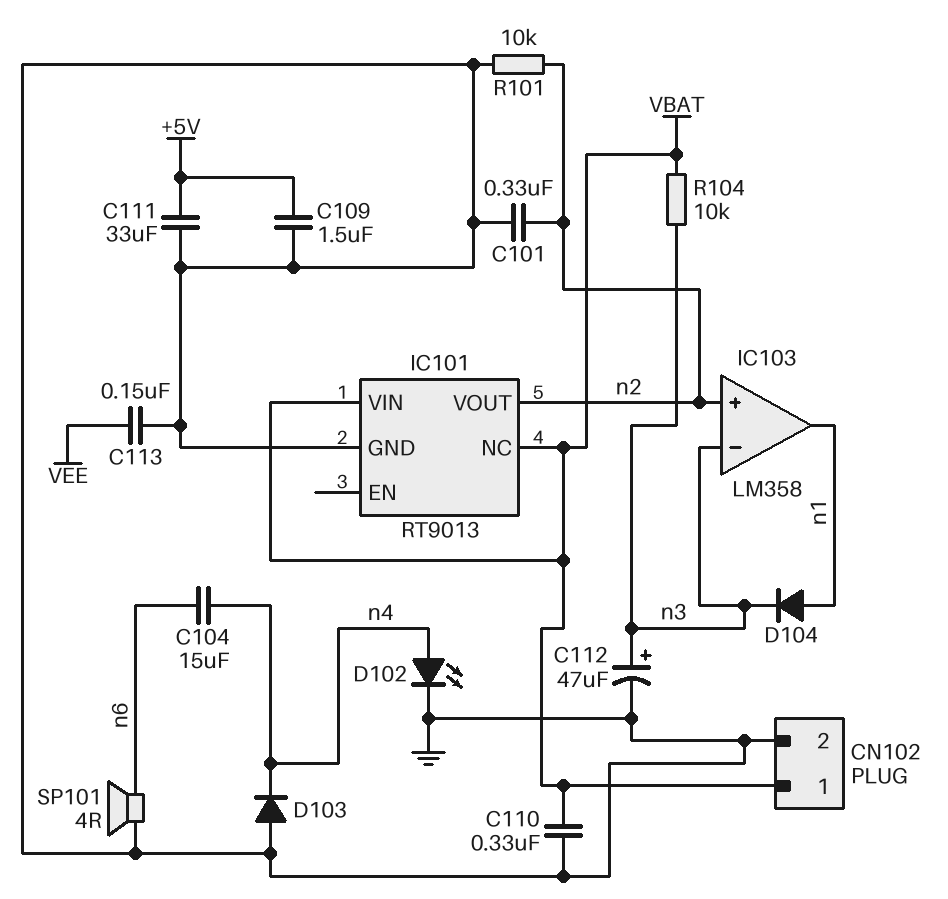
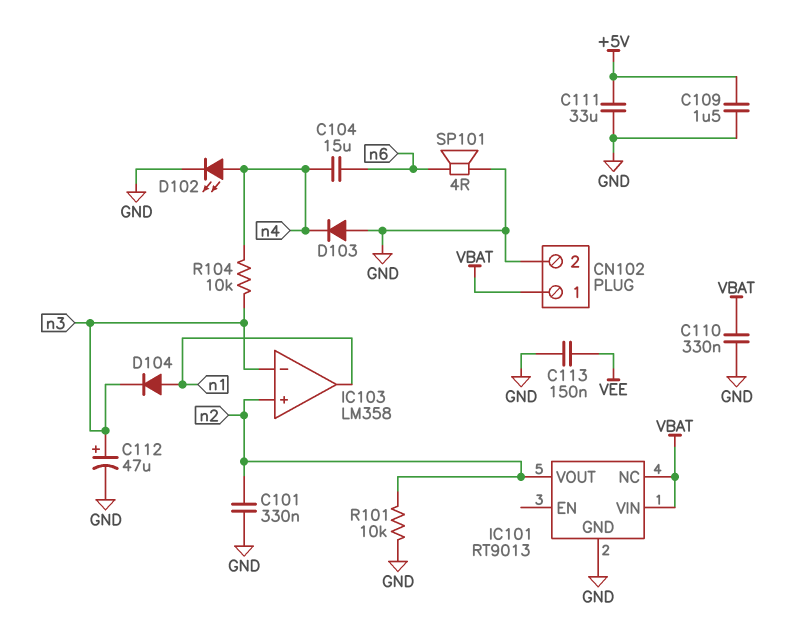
R104: 10k (VBAT, n3) -> 10k (n3, n4)

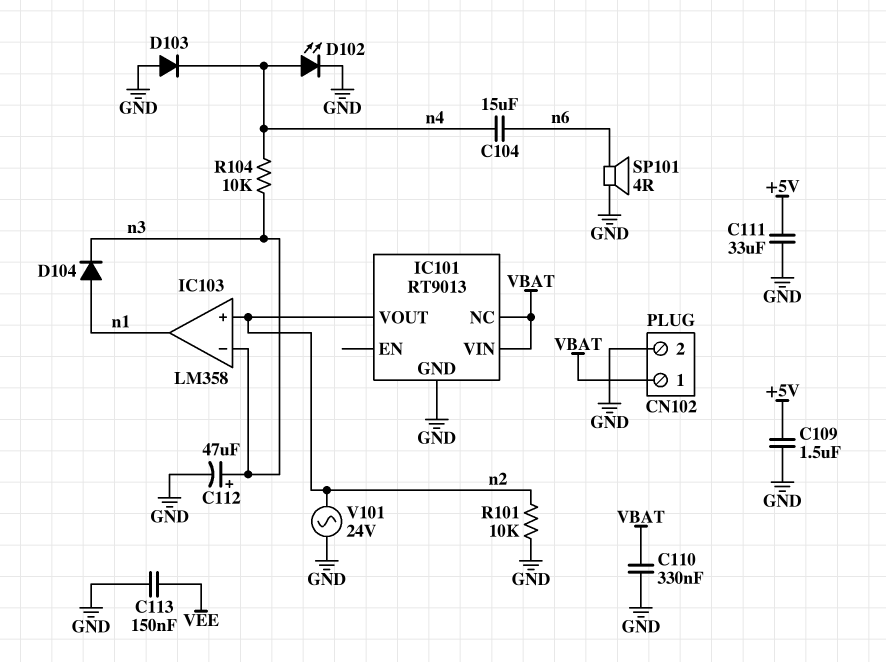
C101: 330nF (GND, n2) -> none
V101: none -> AC 24V (GND, n2)

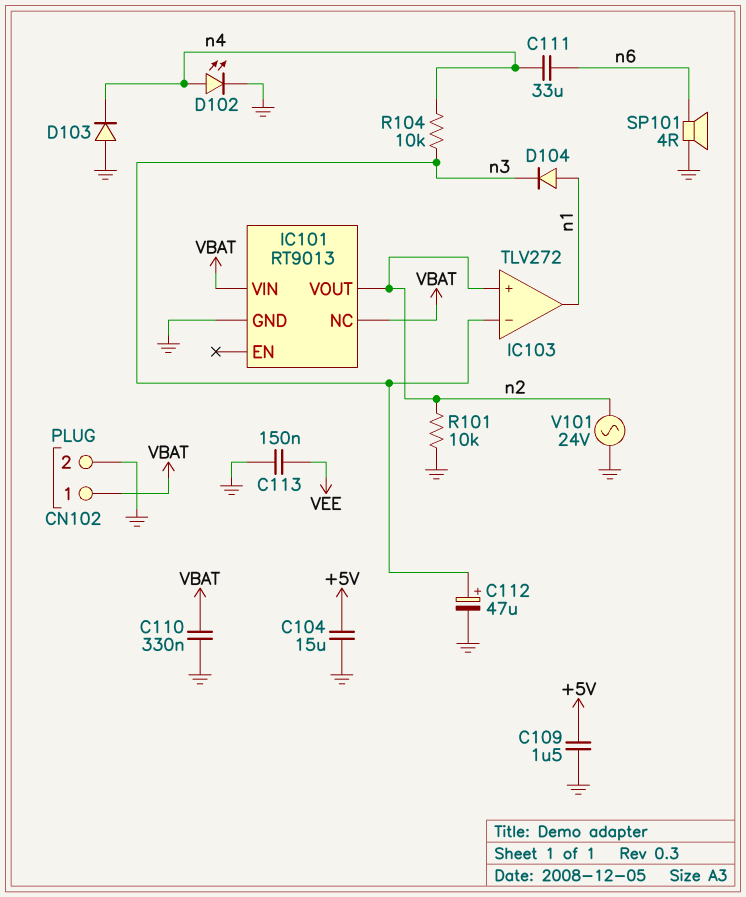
C104: 15uF (n4, n6) -> 15uF (+5V, GND)
C111: 33uF (+5V, GND) -> 33uF (n4, n6)
IC103: LM358 -> TLV272

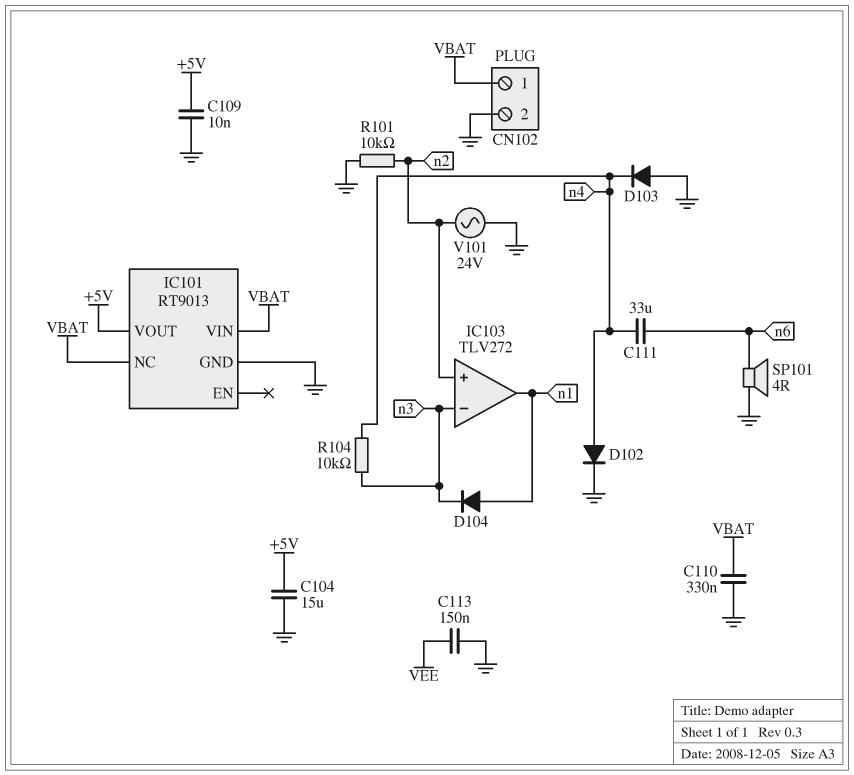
C109: 1.5uF (+5V, GND) -> 10nF (+5V, GND)
C112: 47uF (plus n3, minus GND) -> none
D102: LED (A n4, K GND) -> diode (A n4, K GND)
IC101 pin VOUT: n2 -> +5V

